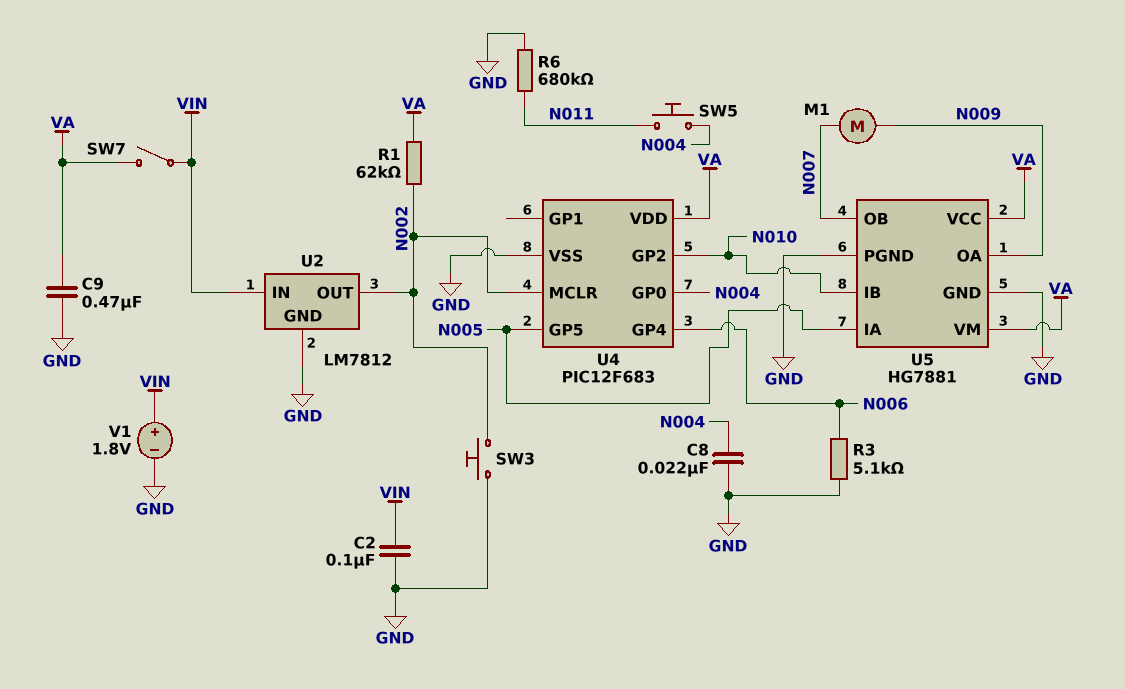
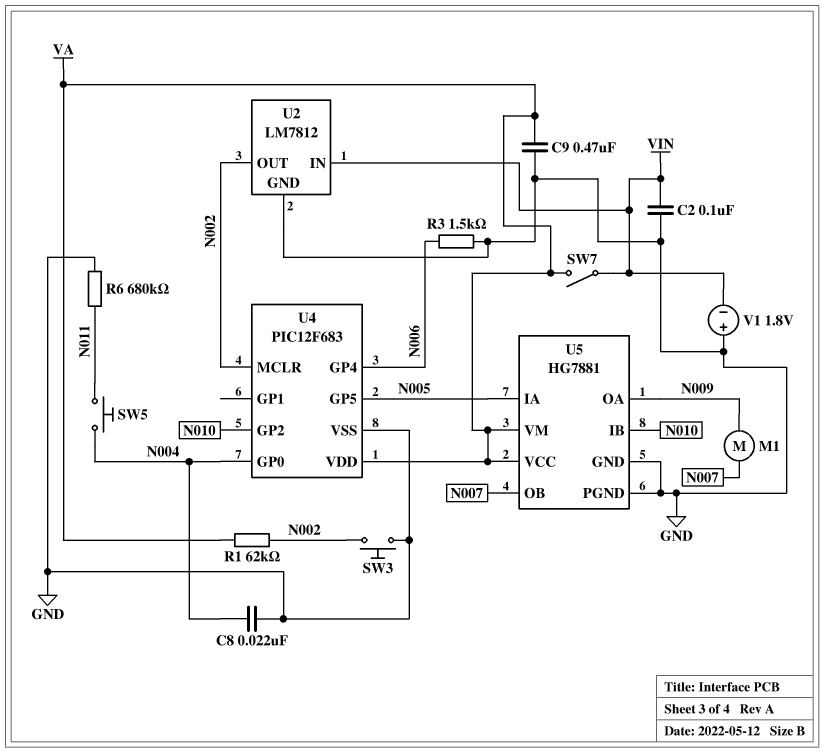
R3: 5.1k (GND, N006) -> 1.5k (GND, N006)
V1: 1.8V (plus VIN, minus GND) -> 1.8V (plus GND, minus VIN)

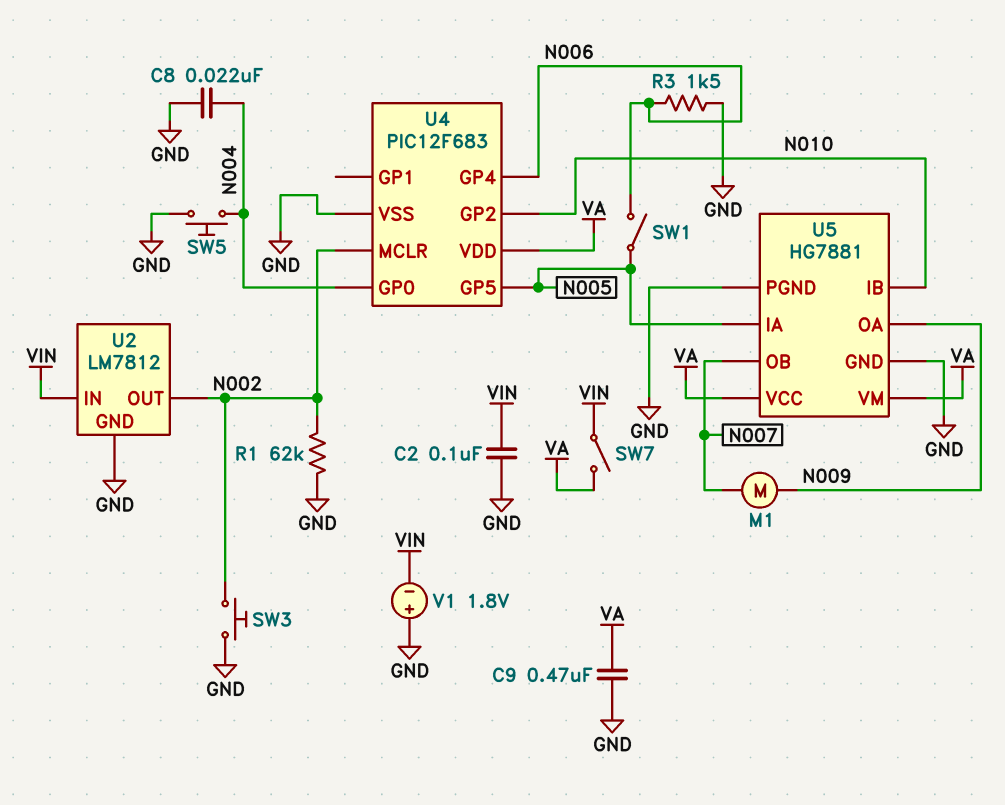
R1: 62k (N002, VA) -> 62k (GND, N002)
R6: 680k (GND, N011) -> none
SW1: none -> switch (N005, N006)
SW5: button (N004, N011) -> button (GND, N004)

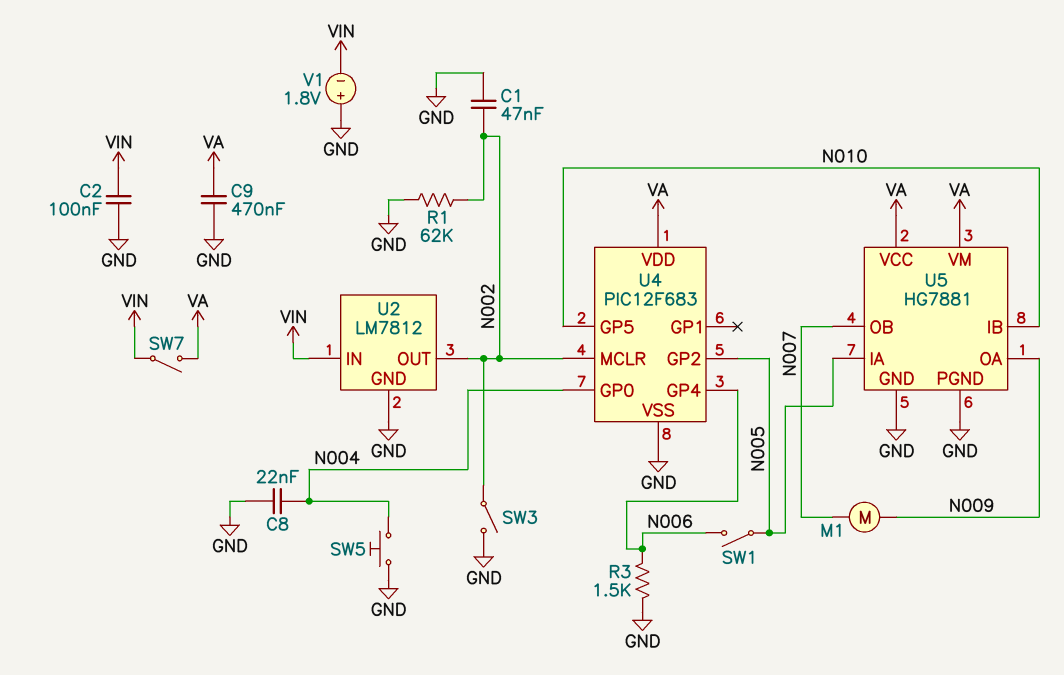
C1: none -> 47nF (GND, N002)
SW3: button (GND, N002) -> switch (GND, N002)
U4 pin GP2: N010 -> N005
U4 pin GP5: N005 -> N010

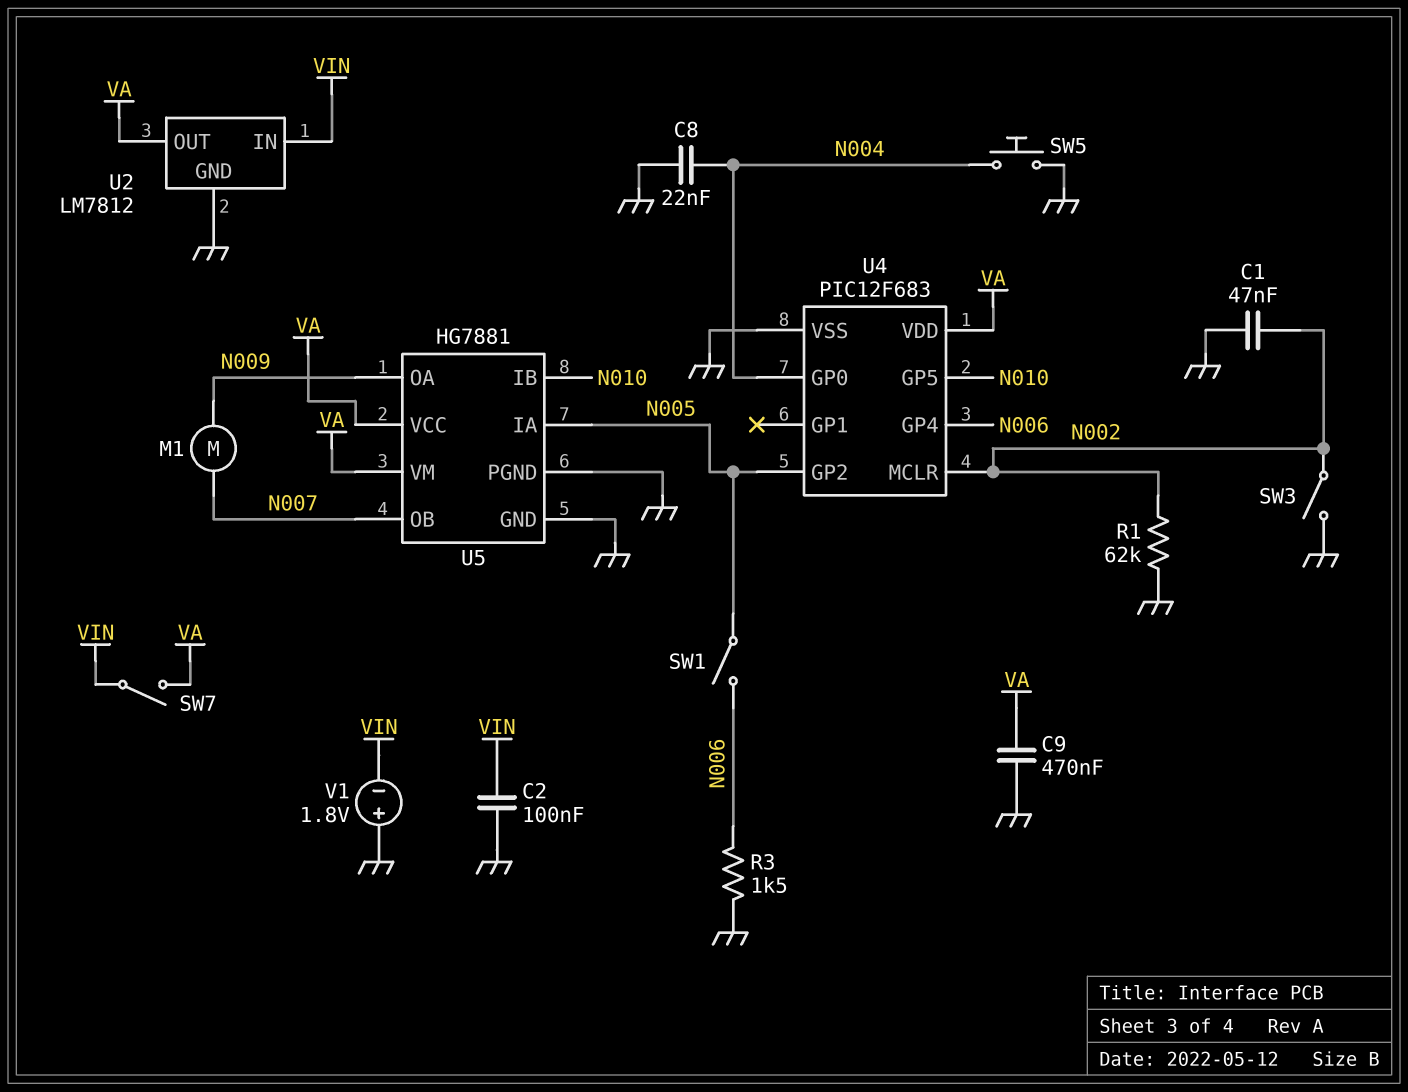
U2 pin OUT: N002 -> VA

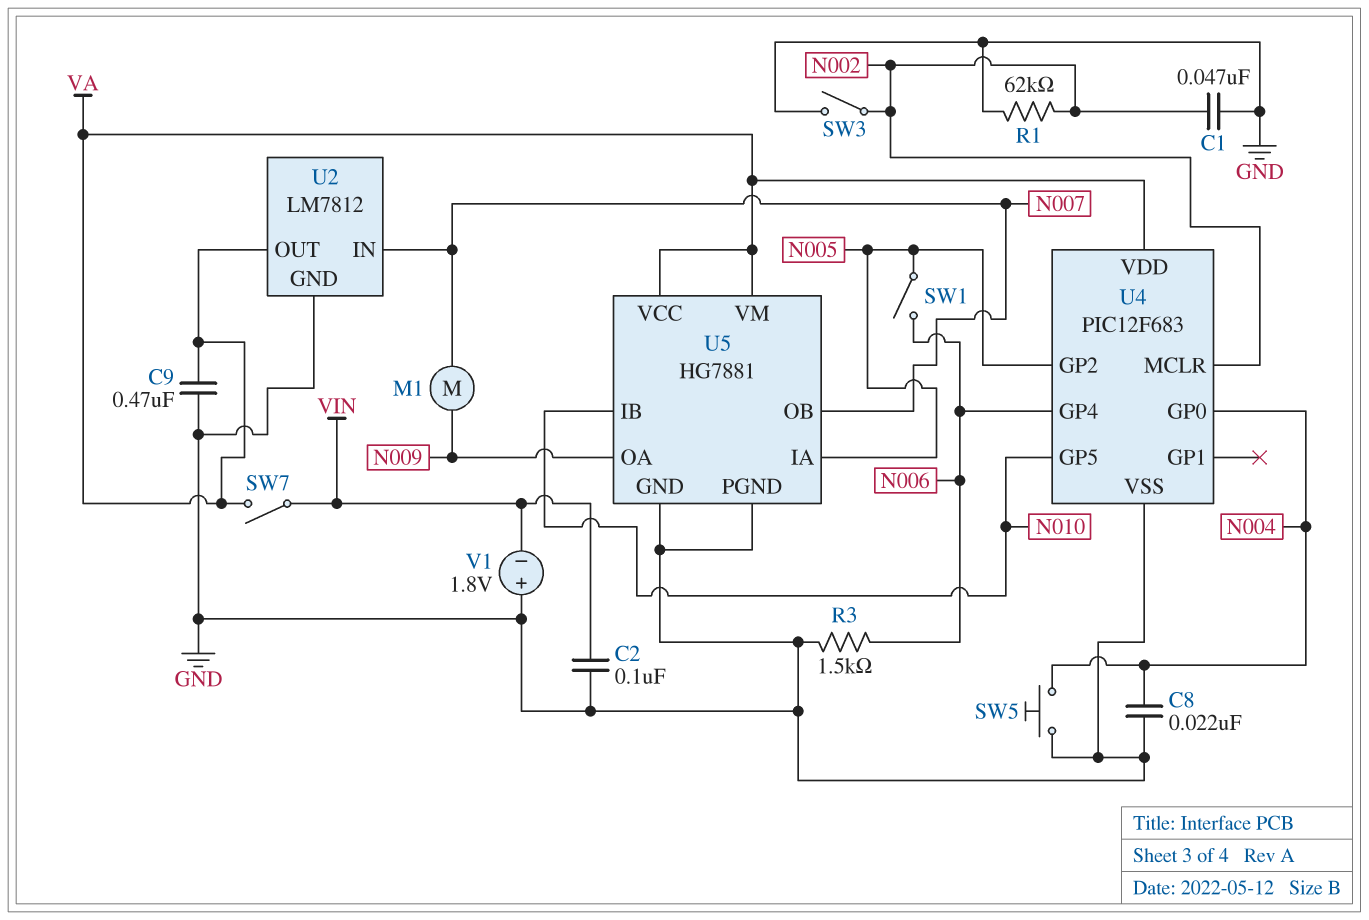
U2 pin IN: VIN -> N007

